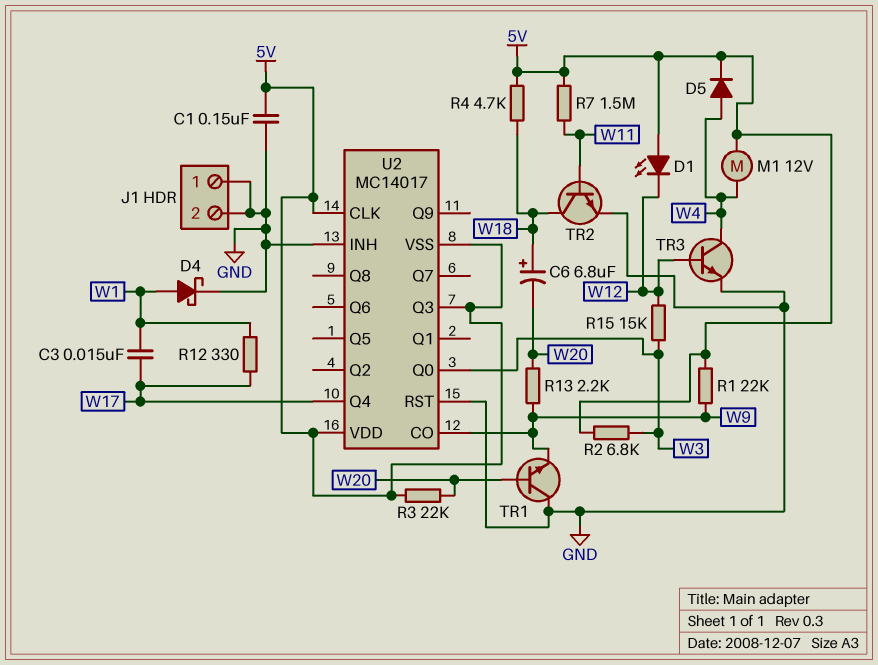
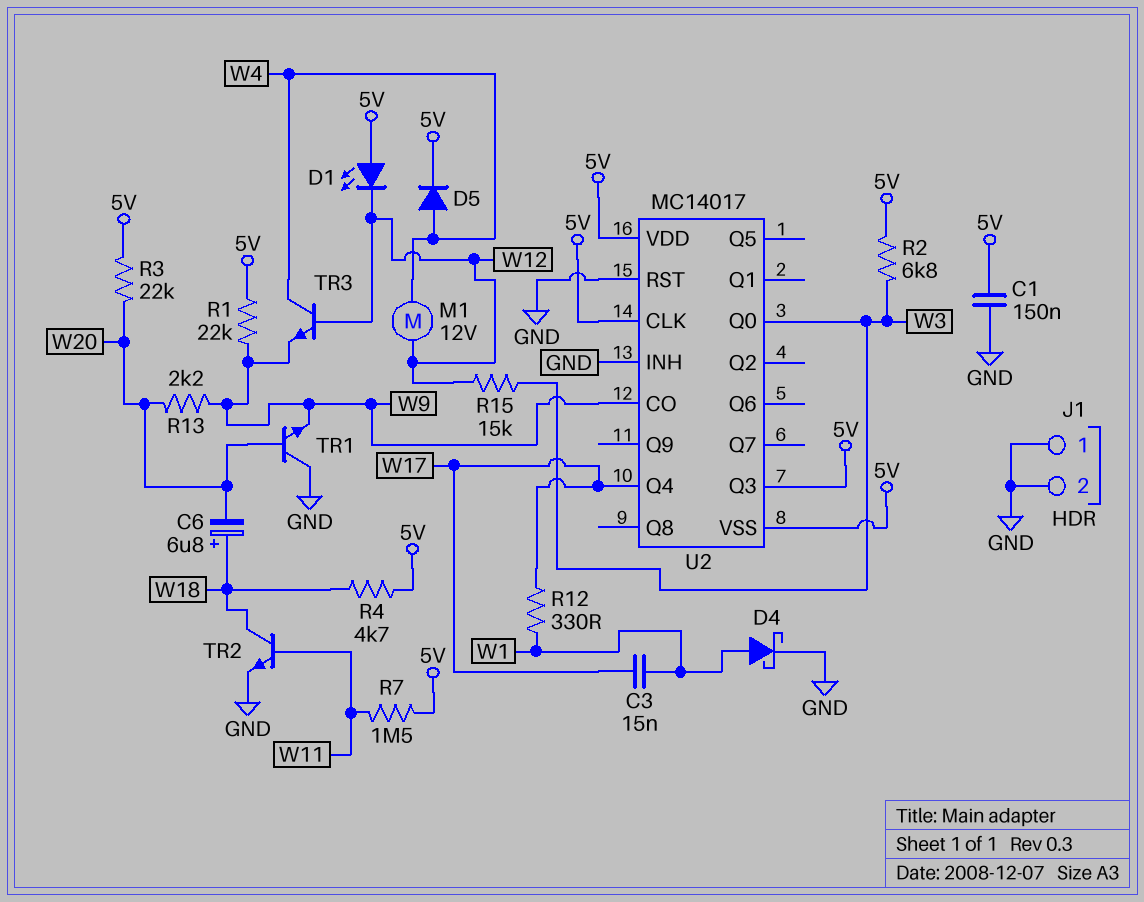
M1: motor 12V (5V, W4) -> motor 12V (W4, W12)
TR3: NPN (B W12, C W4, E GND) -> NPN (B W12, C W4, E W9)

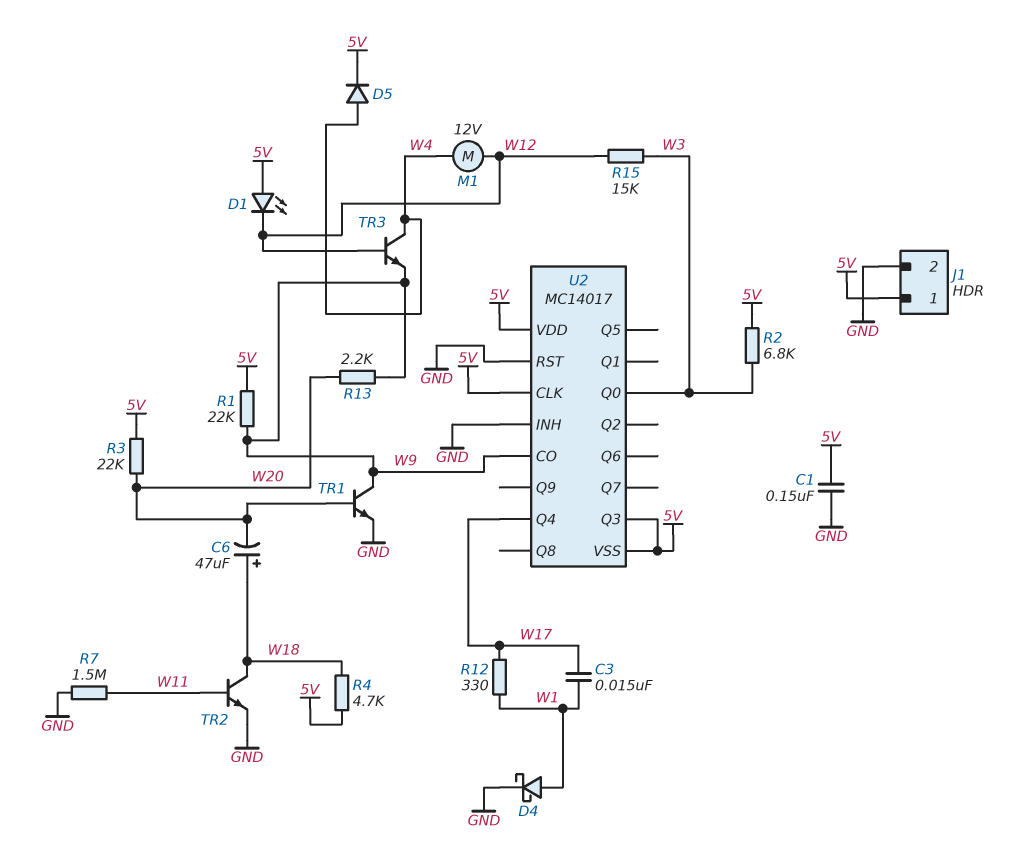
C6: 6.8uF (plus W18, minus W20) -> 47uF (plus W18, minus W20)
J1 pin 1: GND -> 5V
R7: 1.5M (5V, W11) -> 1.5M (GND, W11)
TR1: NPN (B W20, C GND, E W9) -> NPN (B W20, C W9, E GND)

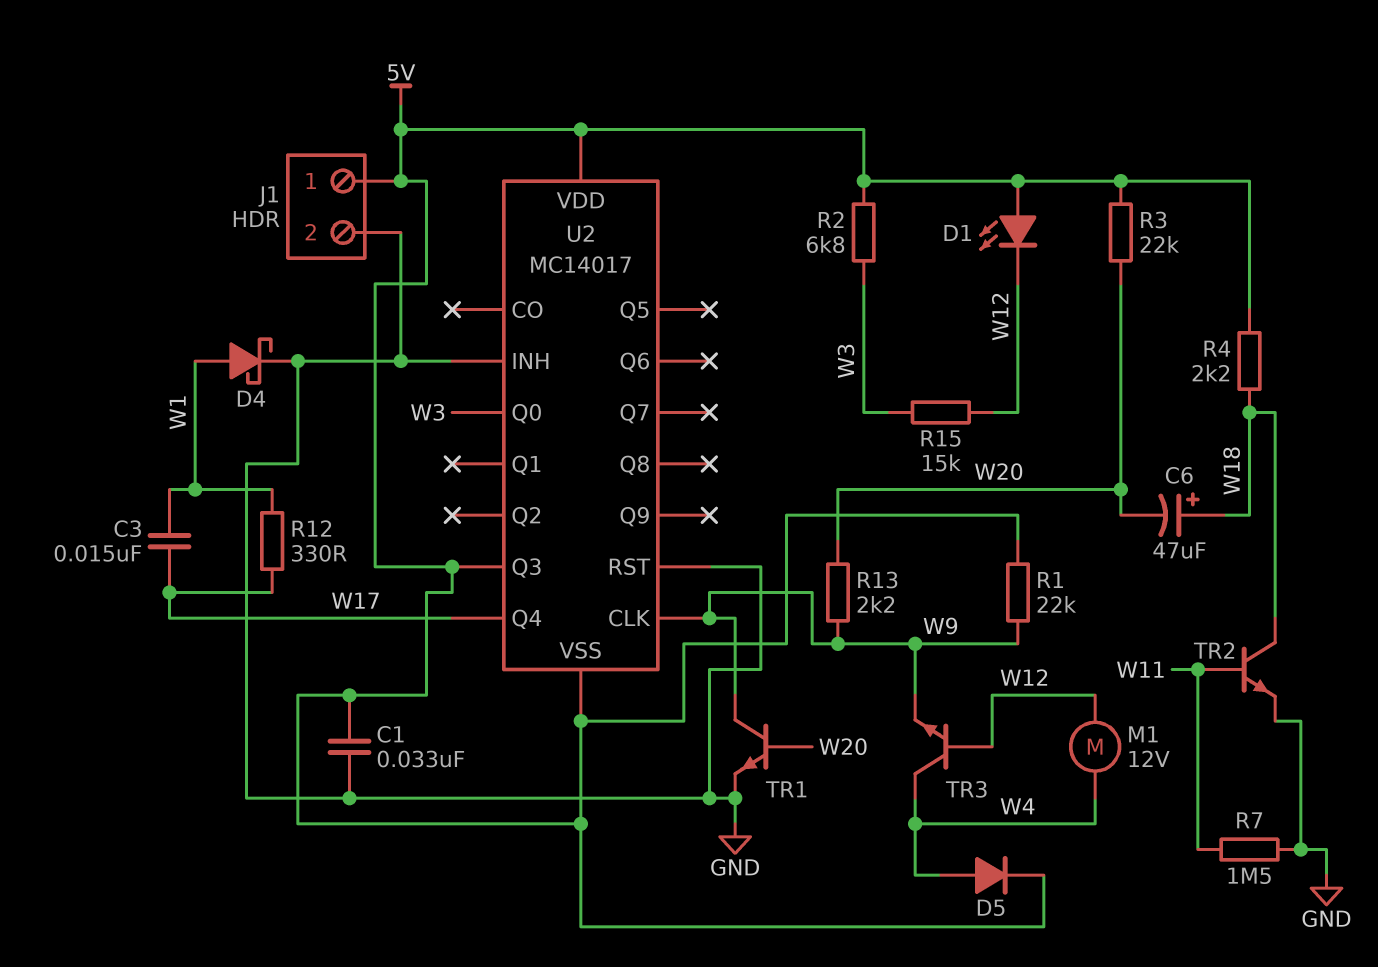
C1: 150nF (5V, GND) -> 33nF (5V, GND)
R4: 4.7k (5V, W18) -> 2.2k (5V, W18)
U2 pin CLK: 5V -> W9
U2 pin CO: W9 -> none

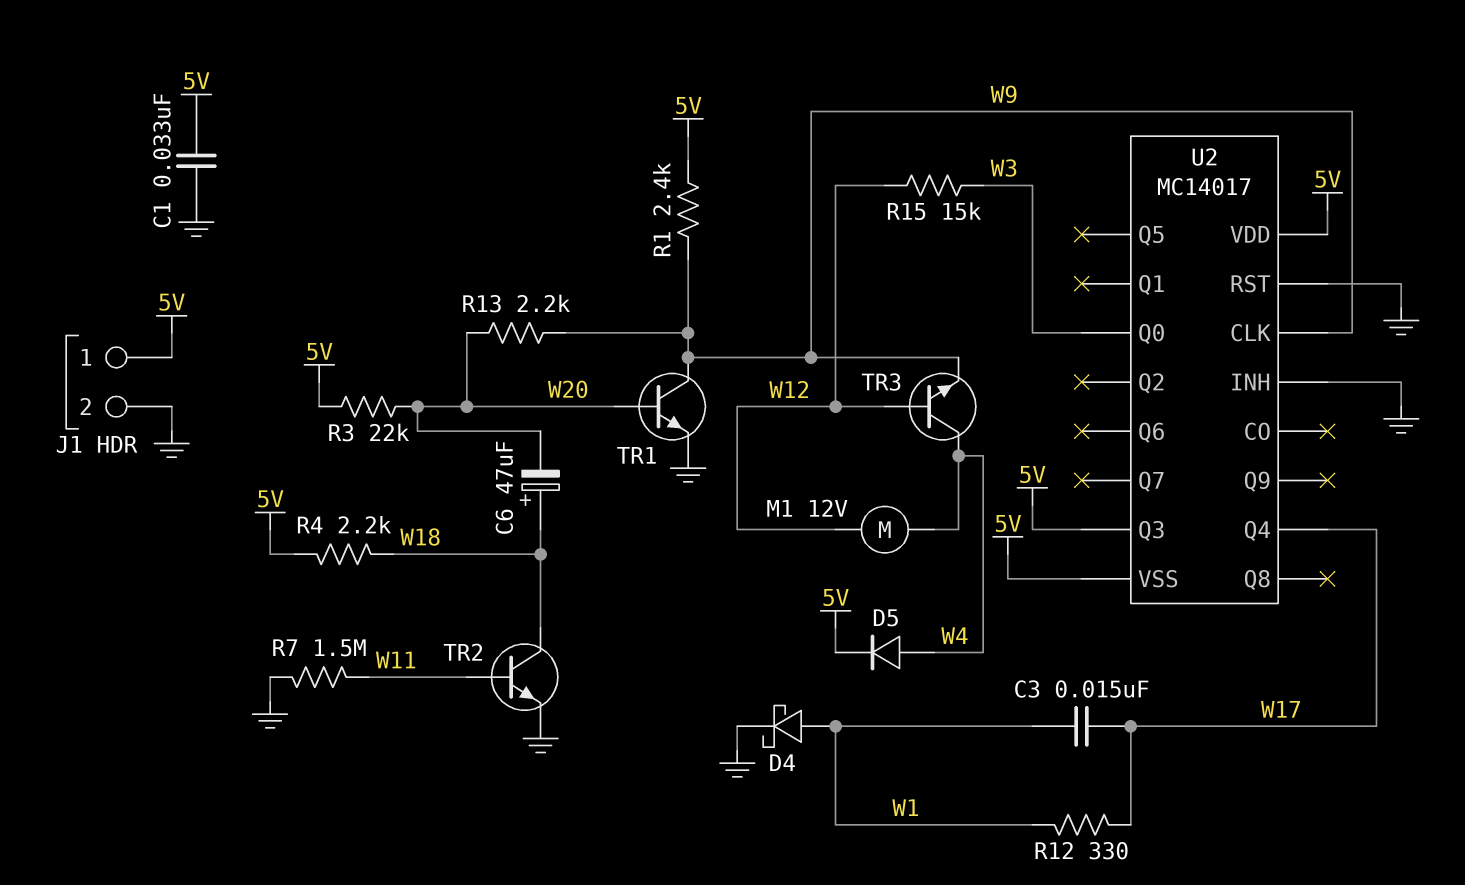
D1: LED (A 5V, K W12) -> none
R1: 22k (5V, W9) -> 2.4k (5V, W9)
R2: 6.8k (5V, W3) -> none

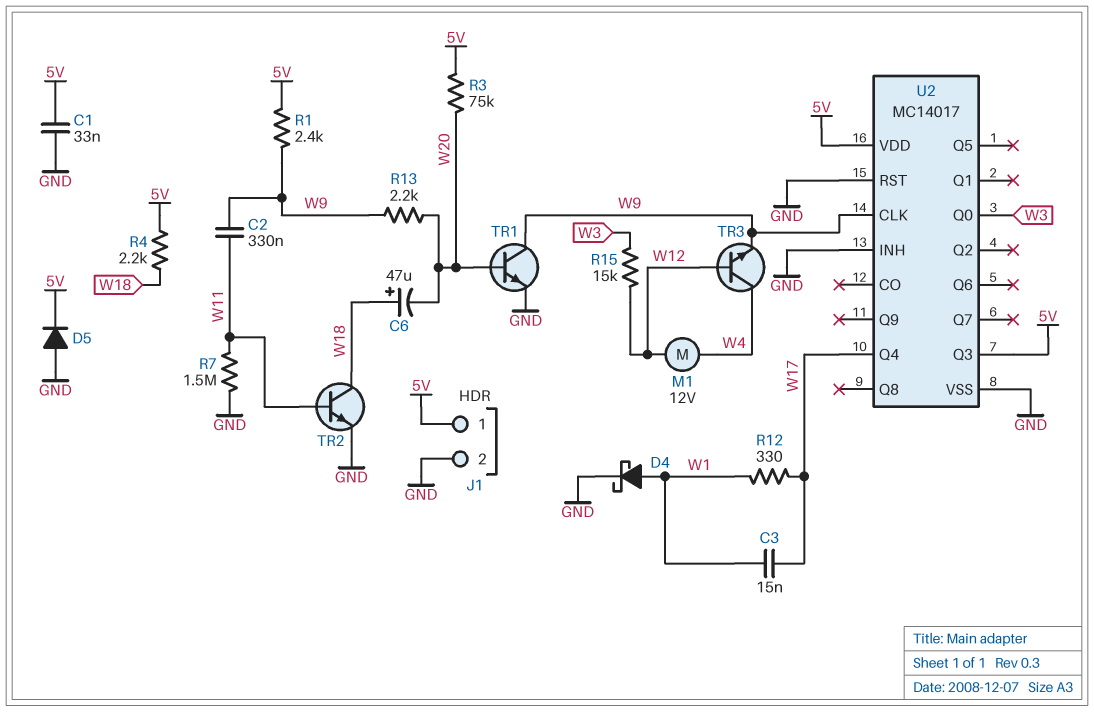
C2: none -> 330nF (W9, W11)
D5: diode (A W4, K 5V) -> diode (A GND, K 5V)
R3: 22k (5V, W20) -> 75k (5V, W20)
U2 pin VSS: 5V -> GND

